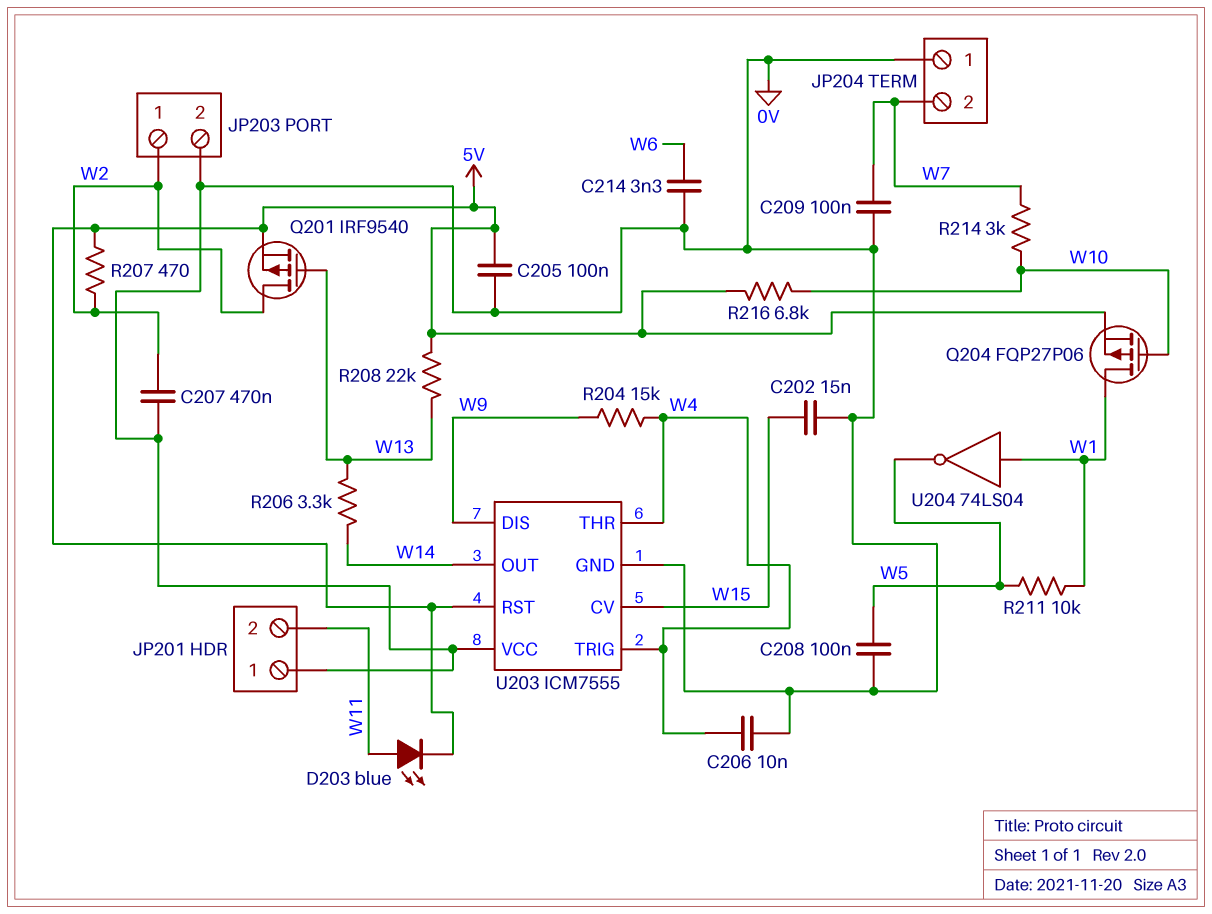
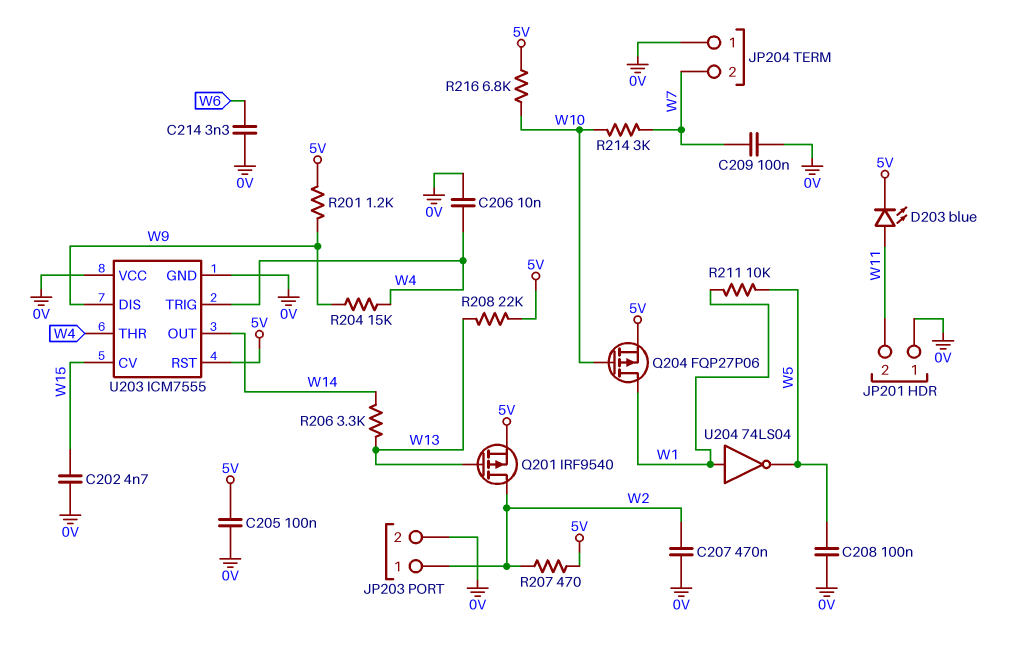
C202: 15nF (0V, W15) -> 4.7nF (0V, W15)
R201: none -> 1.2k (5V, W9)

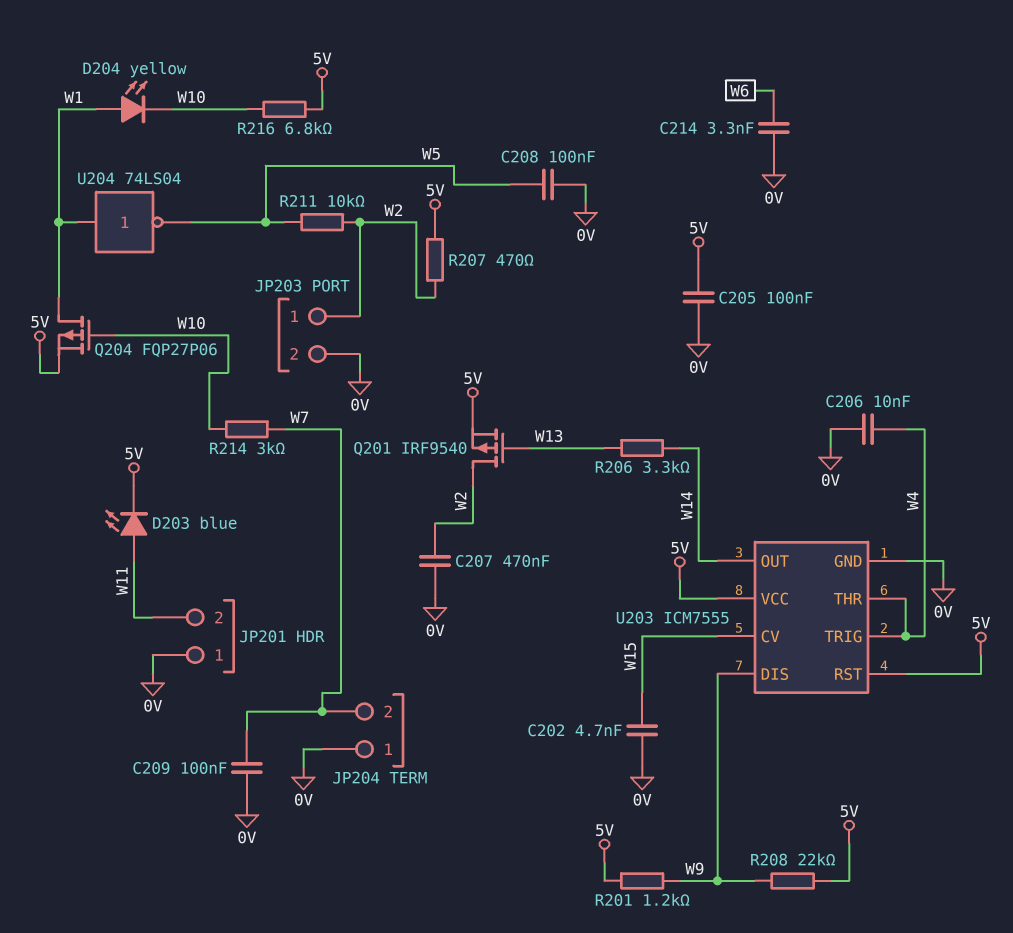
D204: none -> LED yellow (A W1, K W10)
R204: 15k (W4, W9) -> none
R208: 22k (5V, W13) -> 22k (5V, W9)
R211: 10k (W1, W5) -> 10k (W2, W5)
U203 pin VCC: 0V -> 5V

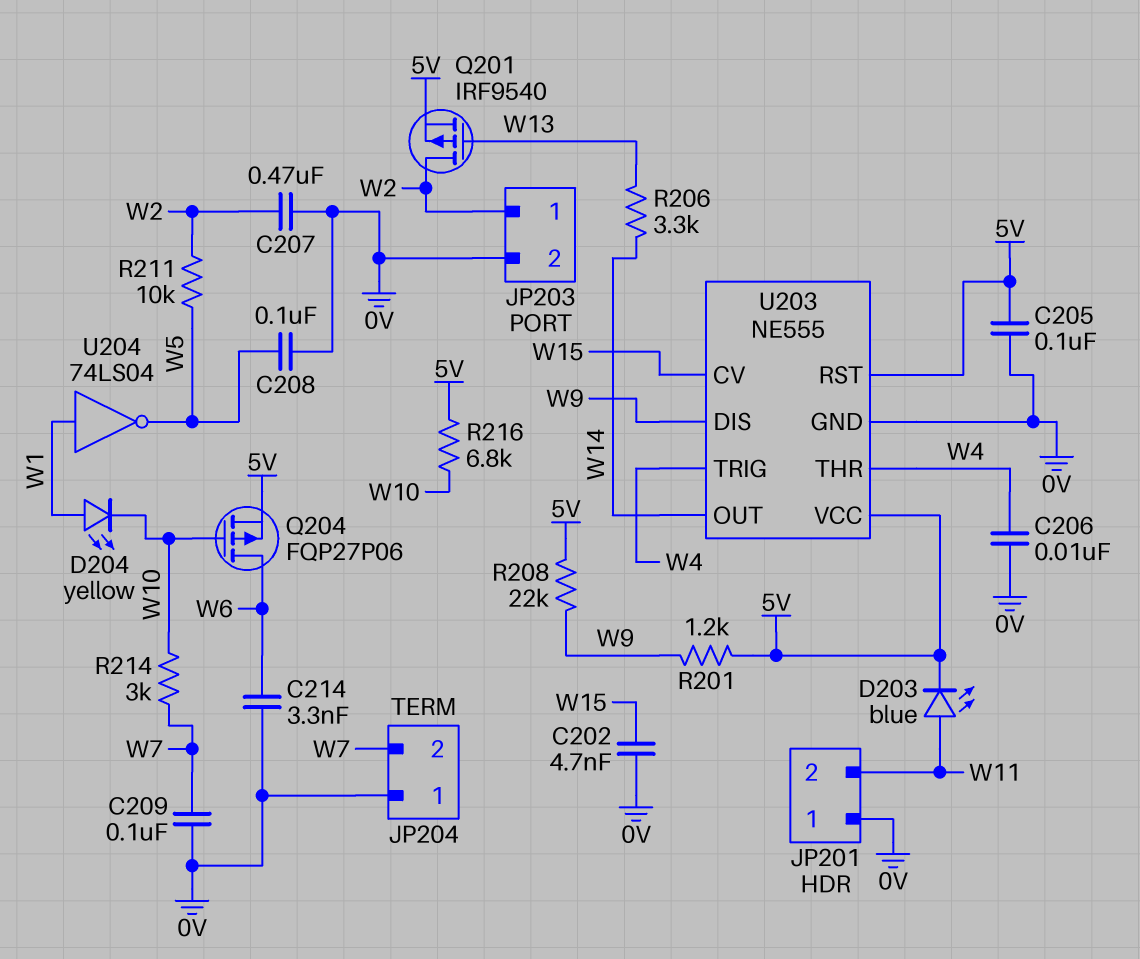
Q204: PMOS FQP27P06 (G W10, D W1, S 5V) -> PMOS FQP27P06 (G W10, D W6, S 5V)
R207: 470 (5V, W2) -> none
U203: ICM7555 -> NE555

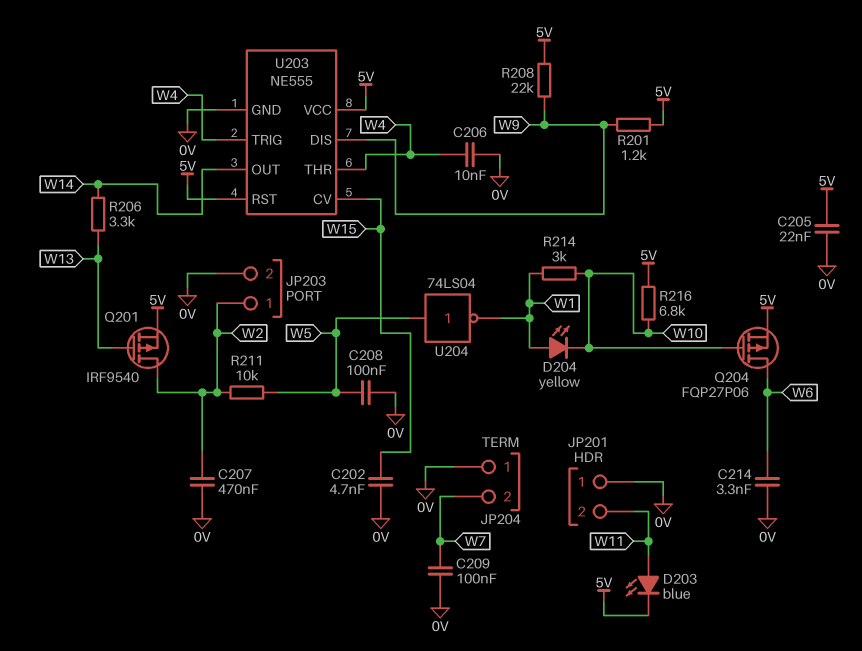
C205: 100nF (0V, 5V) -> 22nF (0V, 5V)
R214: 3k (W7, W10) -> 3k (W1, W10)
U204: NOT 74LS04 (in W1, out W5) -> NOT 74LS04 (in W5, out W1)

